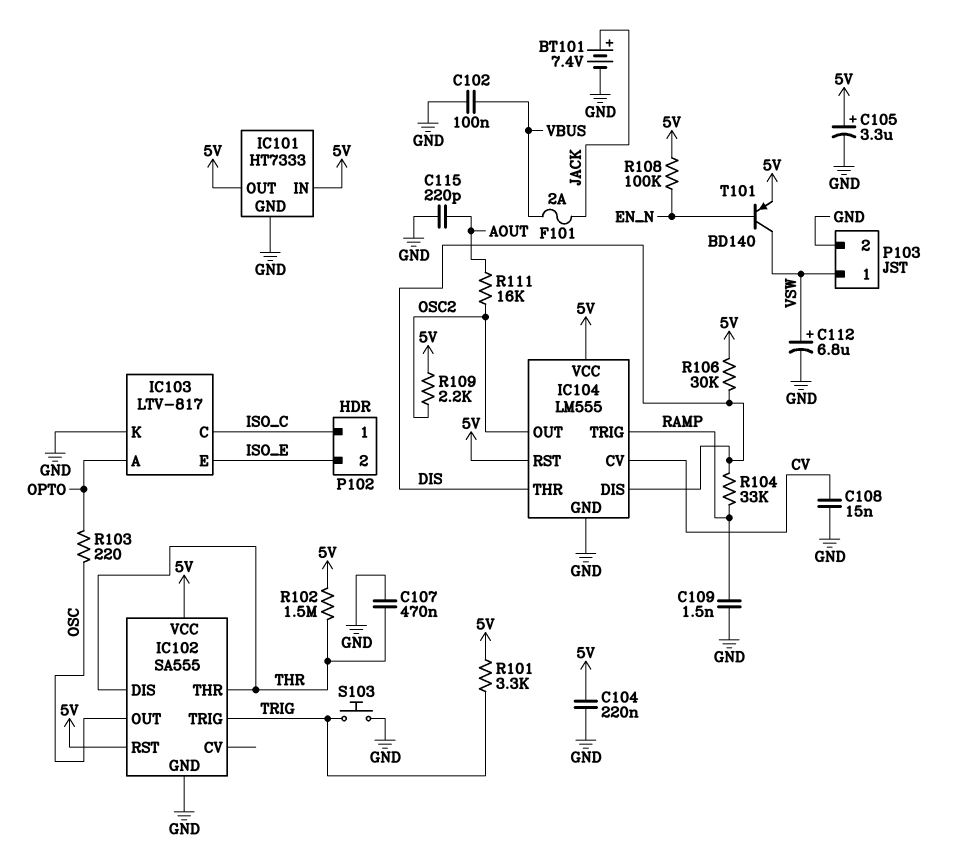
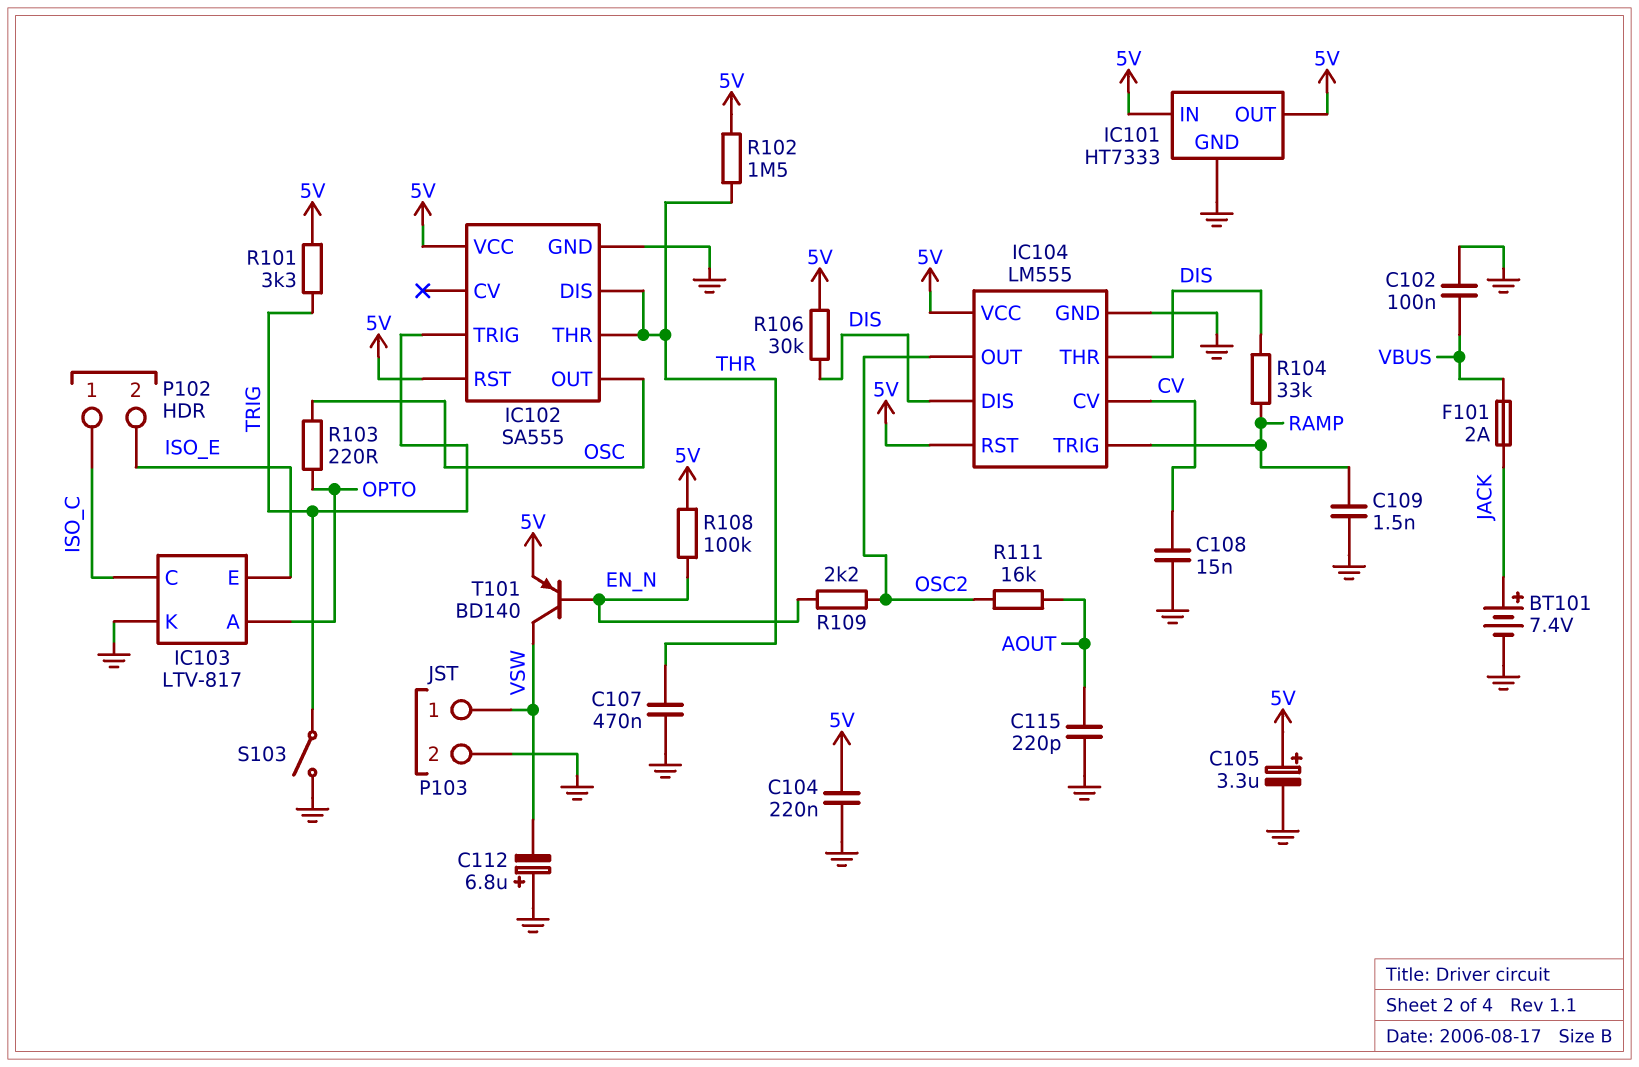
C112: 6.8uF (plus VSW, minus GND) -> 6.8uF (plus GND, minus VSW)
R109: 2.2k (5V, OSC2) -> 2.2k (EN_N, OSC2)
S103: button (GND, TRIG) -> switch (GND, TRIG)

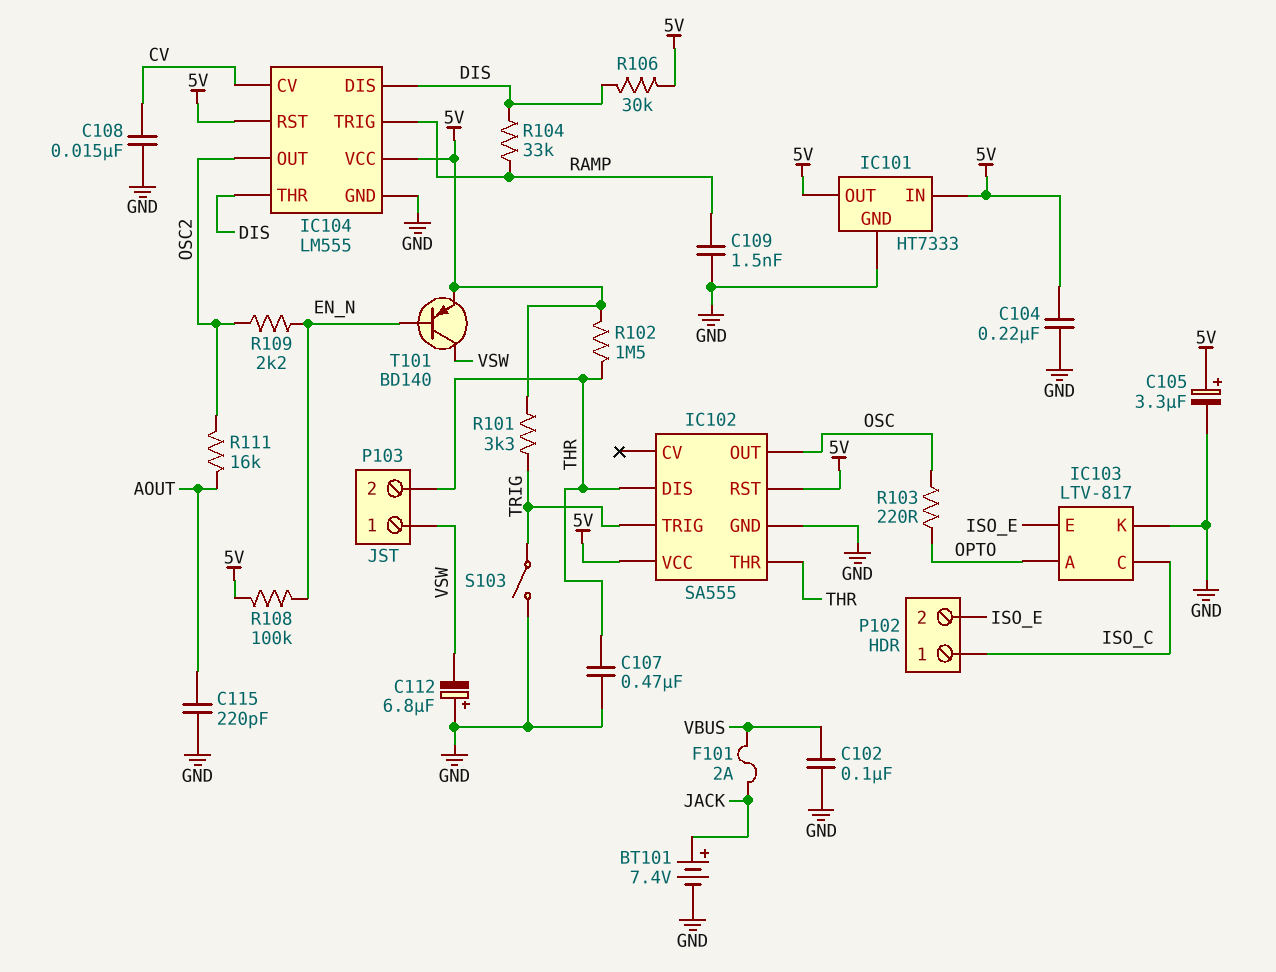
P103 pin 2: GND -> THR

